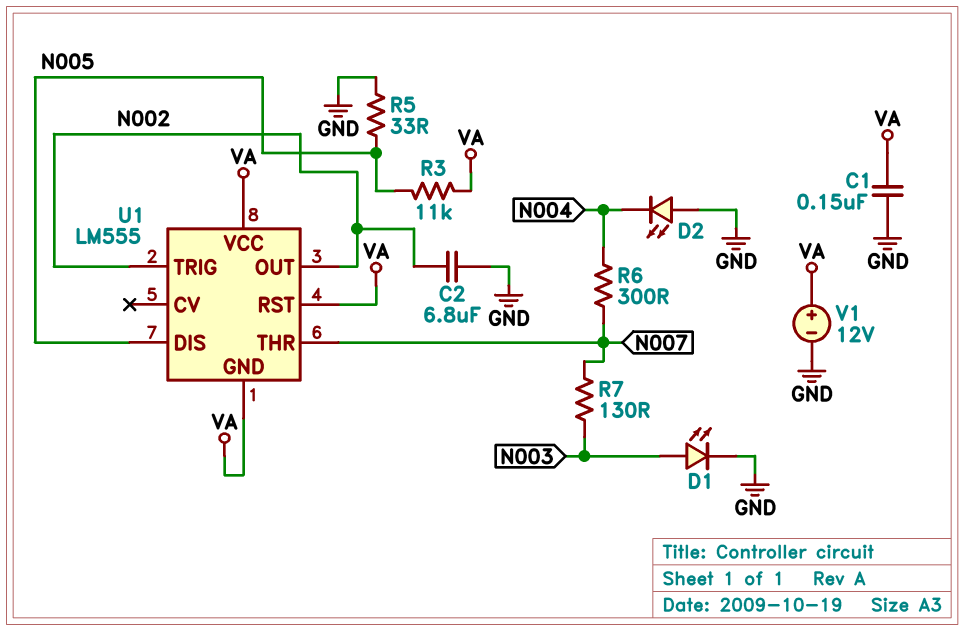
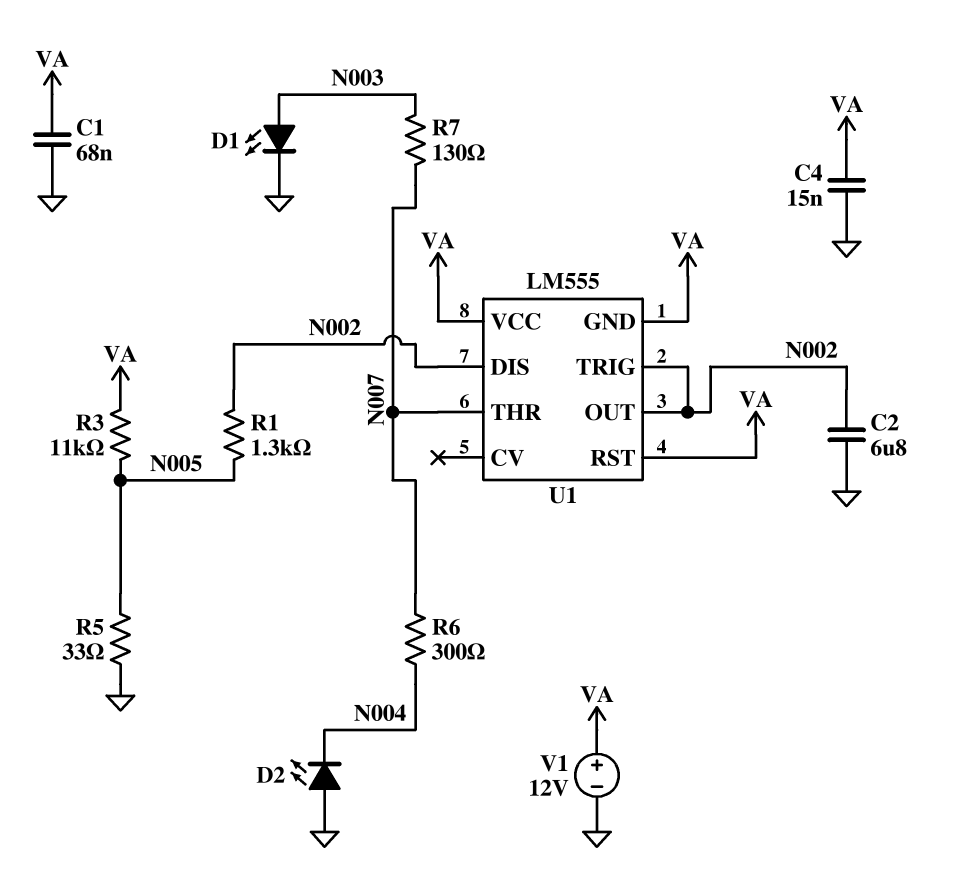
C1: 150nF (GND, VA) -> 68nF (GND, VA)
C4: none -> 15nF (GND, VA)
R1: none -> 1.3k (N002, N005)
U1 pin DIS: N005 -> N002

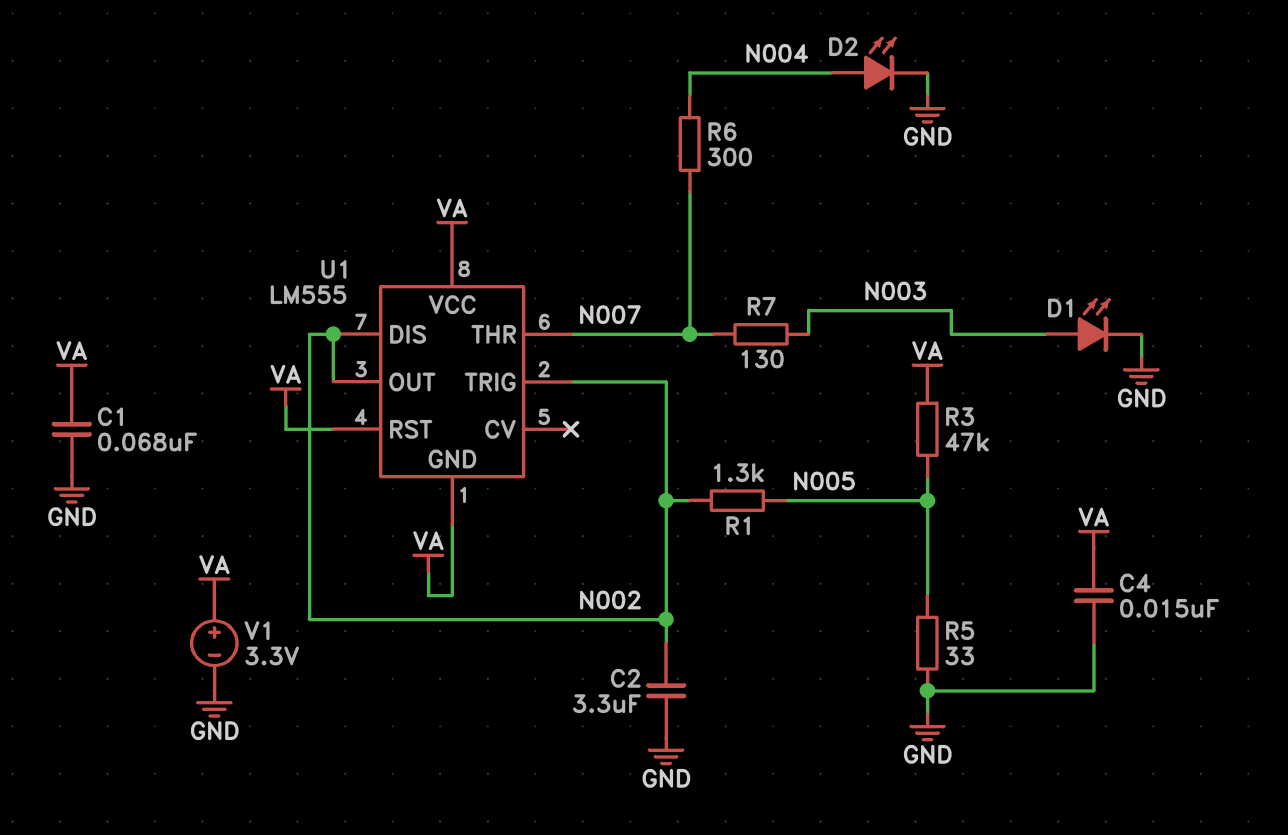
C2: 6.8uF (GND, N002) -> 3.3uF (GND, N002)
D2: LED (A GND, K N004) -> LED (A N004, K GND)
R3: 11k (N005, VA) -> 47k (N005, VA)
V1: 12V (plus VA, minus GND) -> 3.3V (plus VA, minus GND)

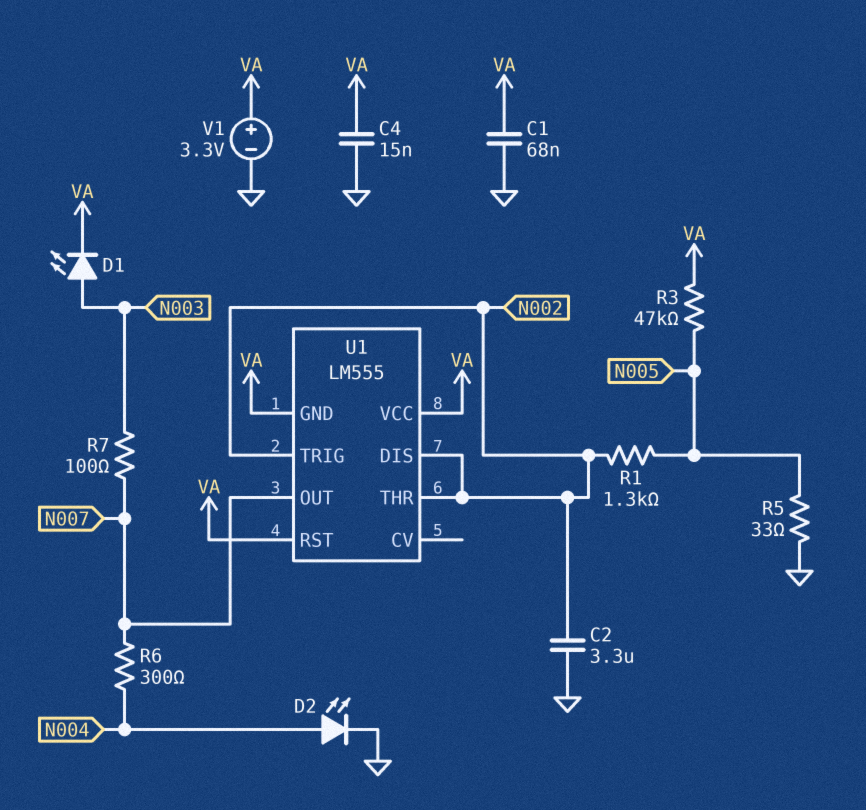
D1: LED (A N003, K GND) -> LED (A N003, K VA)
R7: 130 (N003, N007) -> 100 (N003, N007)
U1 pin OUT: N002 -> N007
U1 pin THR: N007 -> N002

